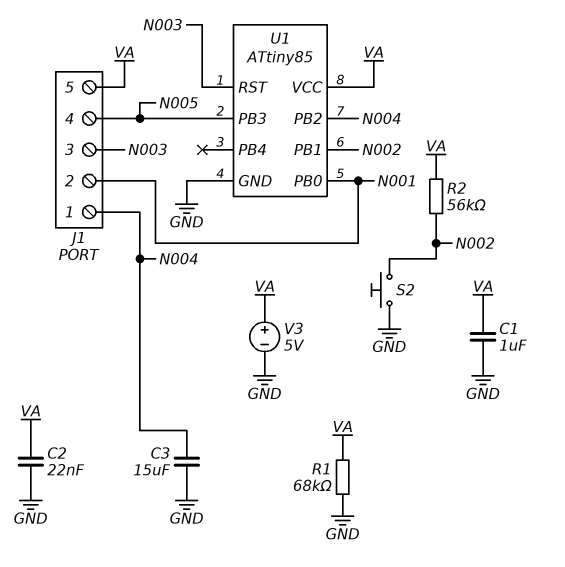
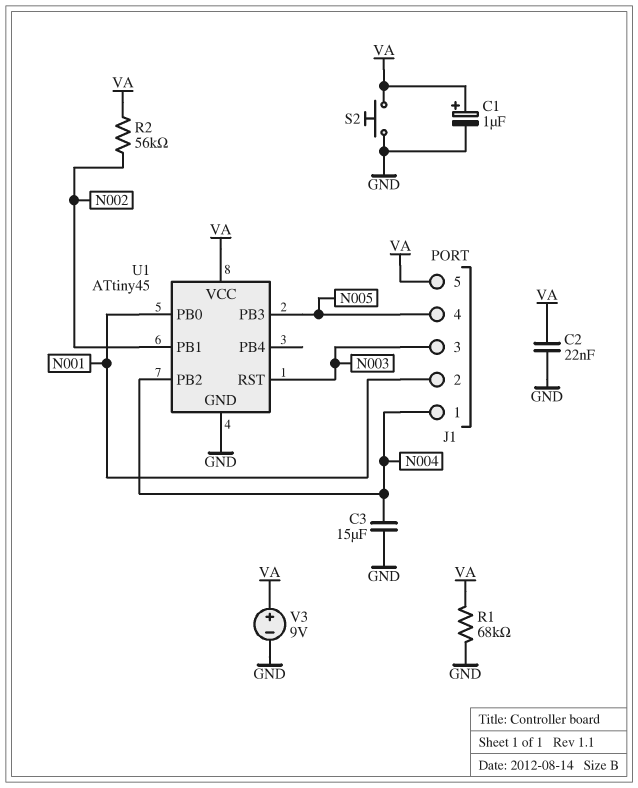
C1: 1uF (GND, VA) -> 1uF (plus VA, minus GND)
S2: button (GND, N002) -> button (GND, VA)
U1: ATtiny85 -> ATtiny45
V3: 5V (plus VA, minus GND) -> 9V (plus VA, minus GND)

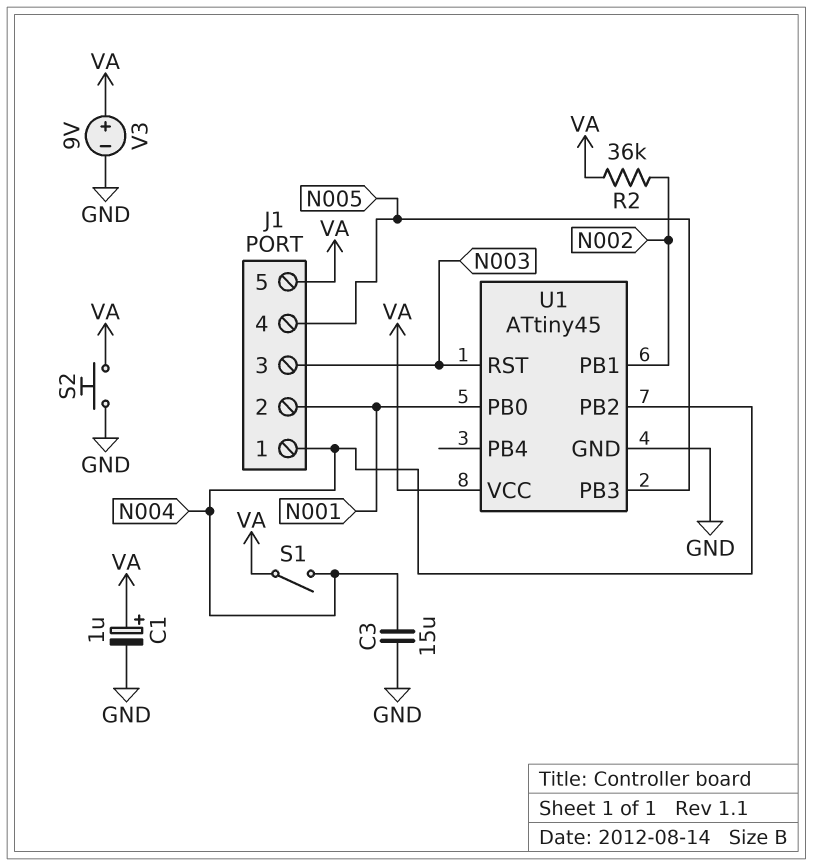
C2: 22nF (GND, VA) -> none
R1: 68k (GND, VA) -> none
R2: 56k (N002, VA) -> 36k (N002, VA)
S1: none -> switch (N004, VA)

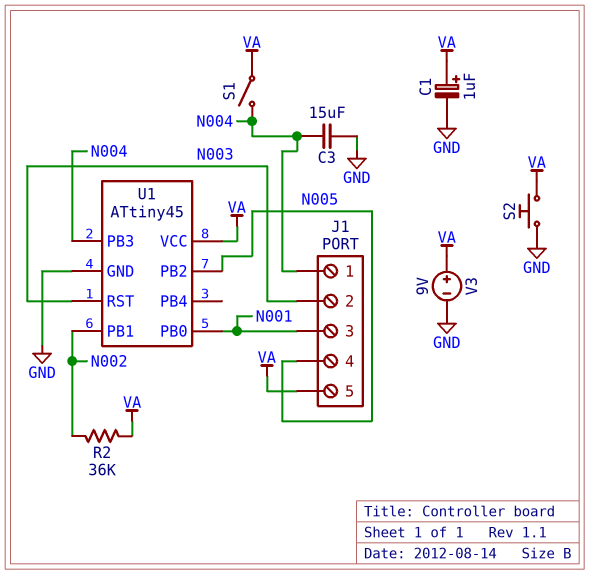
J1 pin 2: N001 -> N003
J1 pin 3: N003 -> N001
U1 pin PB2: N004 -> N005
U1 pin PB3: N005 -> N004

